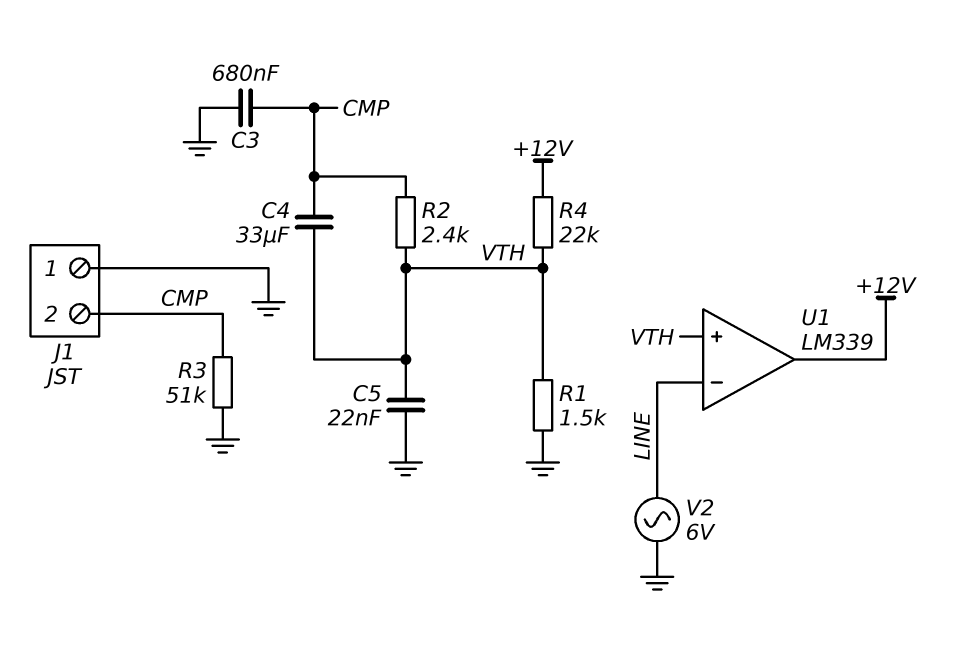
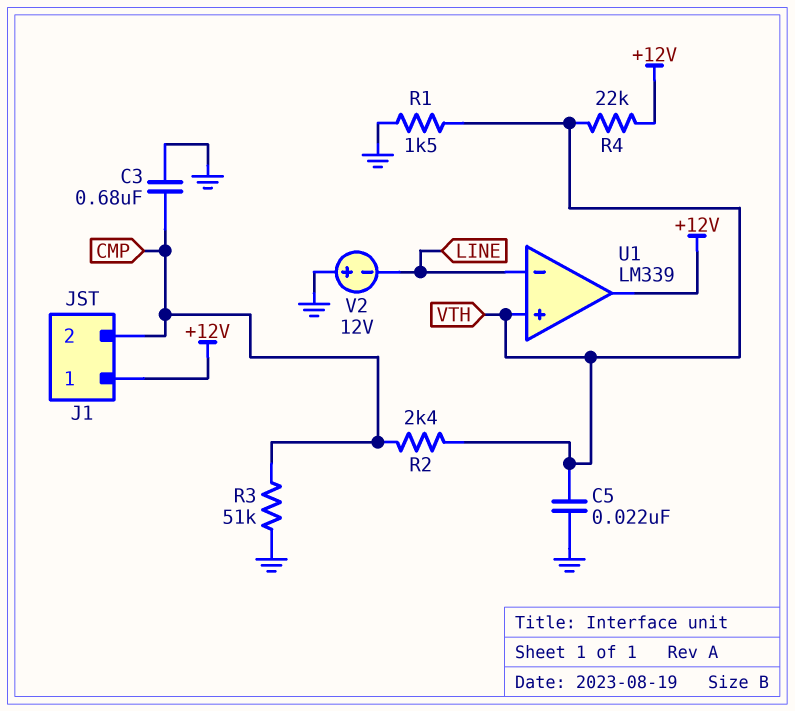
C4: 33uF (CMP, VTH) -> none
J1 pin 1: GND -> +12V
V2: AC 6V (GND, LINE) -> 12V (plus GND, minus LINE)

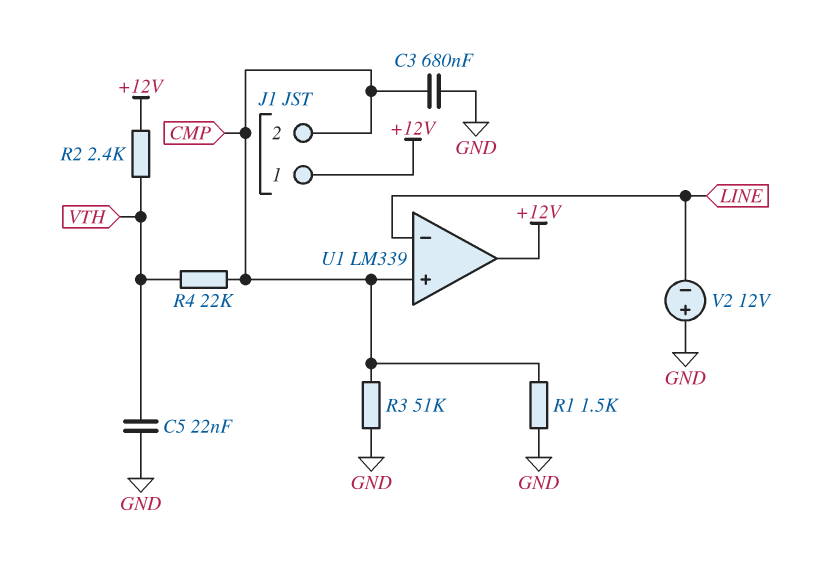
R1: 1.5k (GND, VTH) -> 1.5k (CMP, GND)
R2: 2.4k (CMP, VTH) -> 2.4k (+12V, VTH)
R4: 22k (+12V, VTH) -> 22k (CMP, VTH)
U1 pin in+: VTH -> CMP

